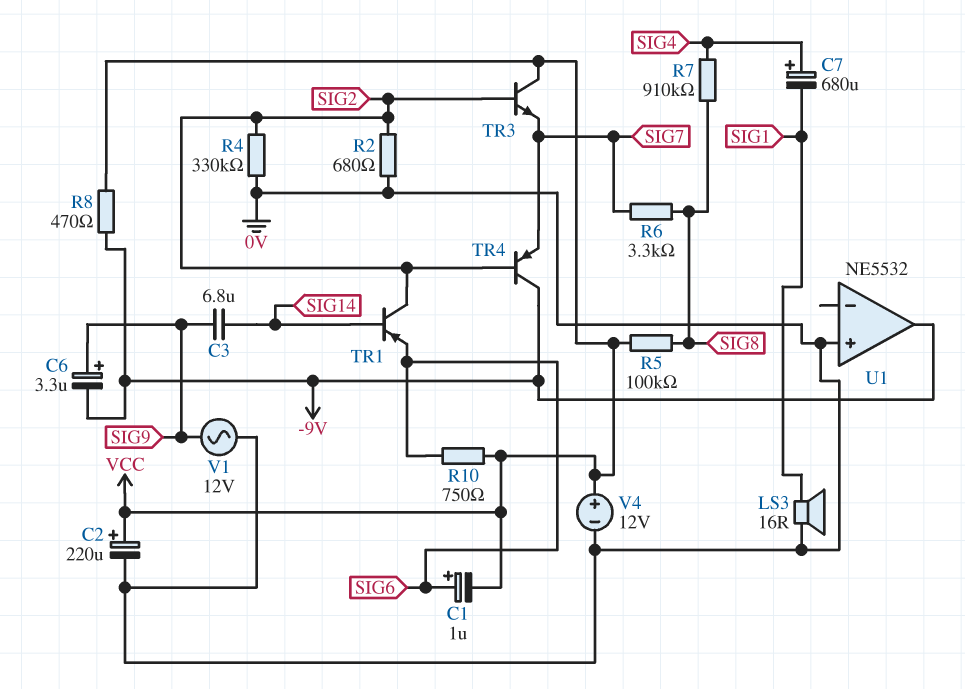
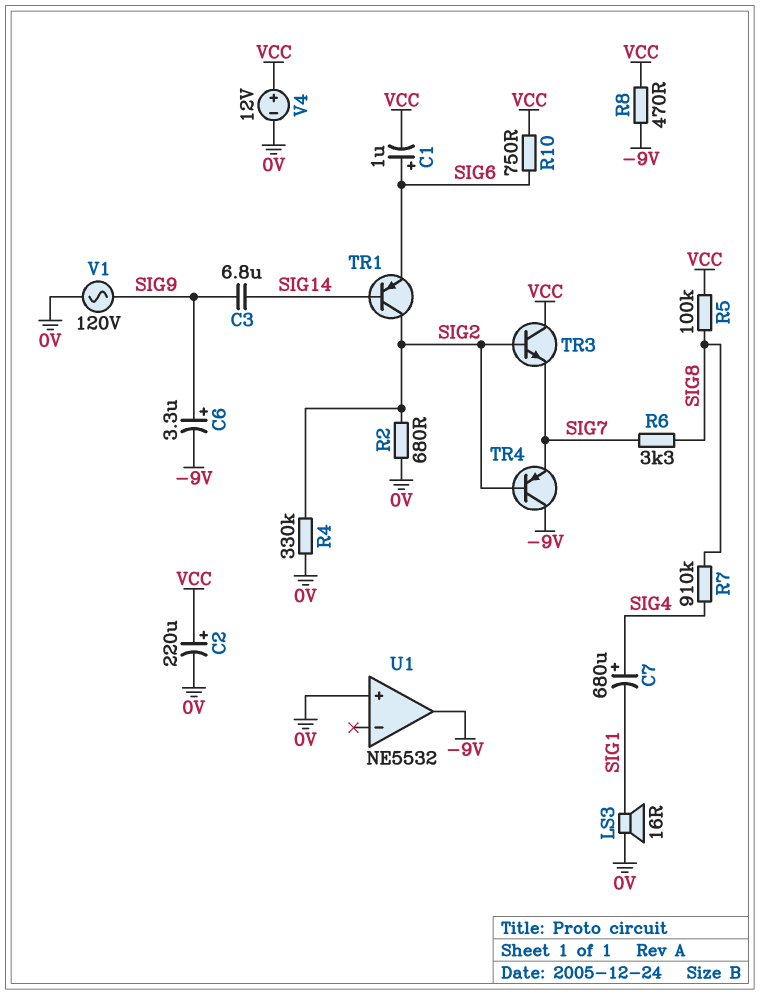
V1: AC 12V (0V, SIG9) -> AC 120V (0V, SIG9)

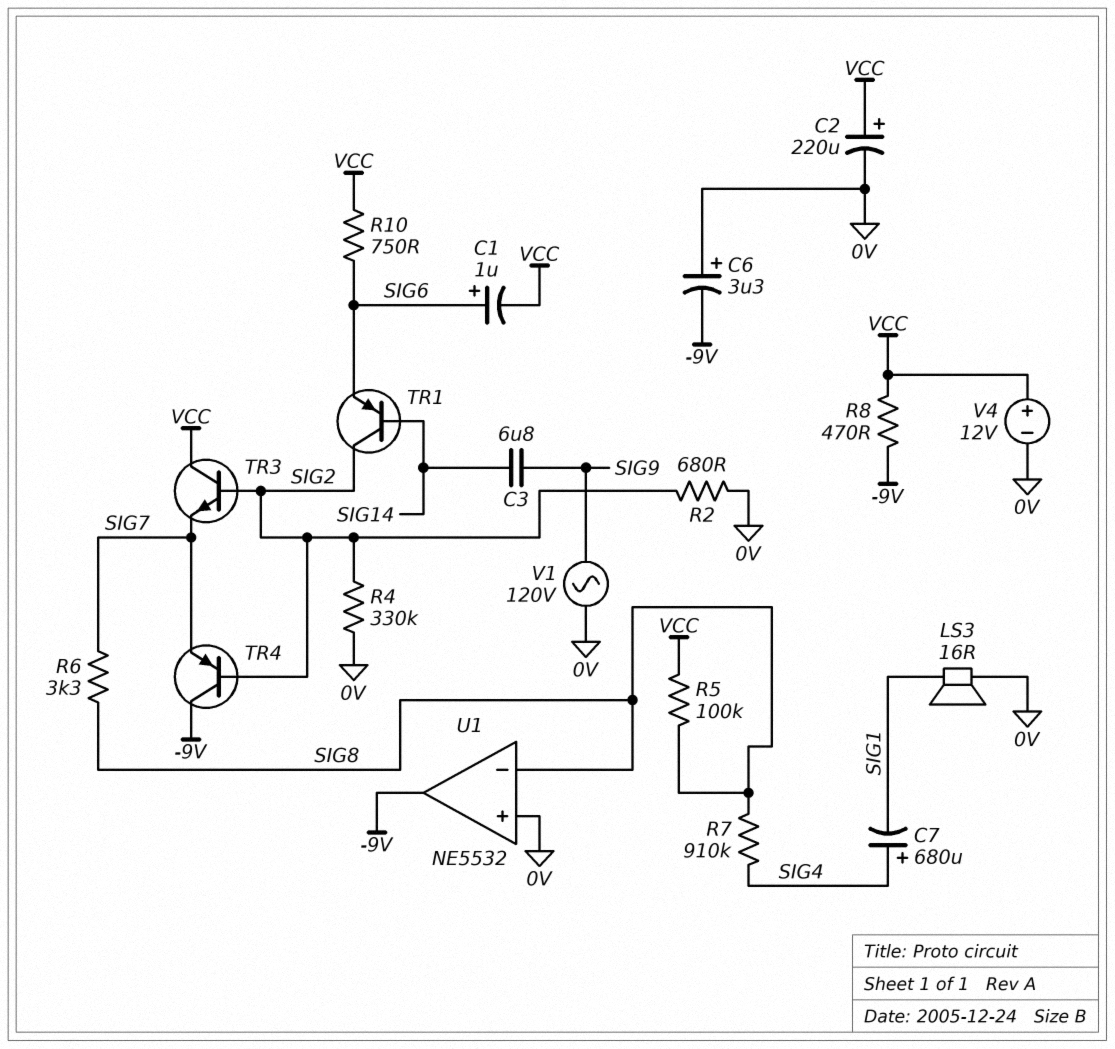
C6: 3.3uF (plus SIG9, minus -9V) -> 3.3uF (plus 0V, minus -9V)
U1 pin in-: none -> SIG8

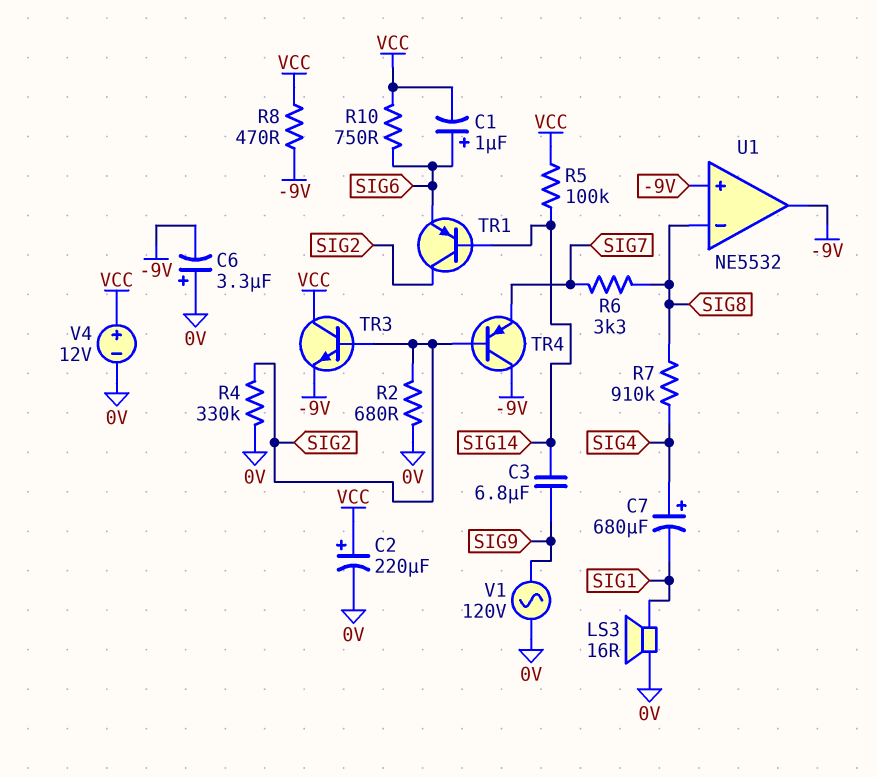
R5: 100k (SIG8, VCC) -> 100k (SIG14, VCC)
TR3: NPN (B SIG2, C VCC, E SIG7) -> NPN (B SIG2, C VCC, E -9V)
U1 pin in+: 0V -> -9V

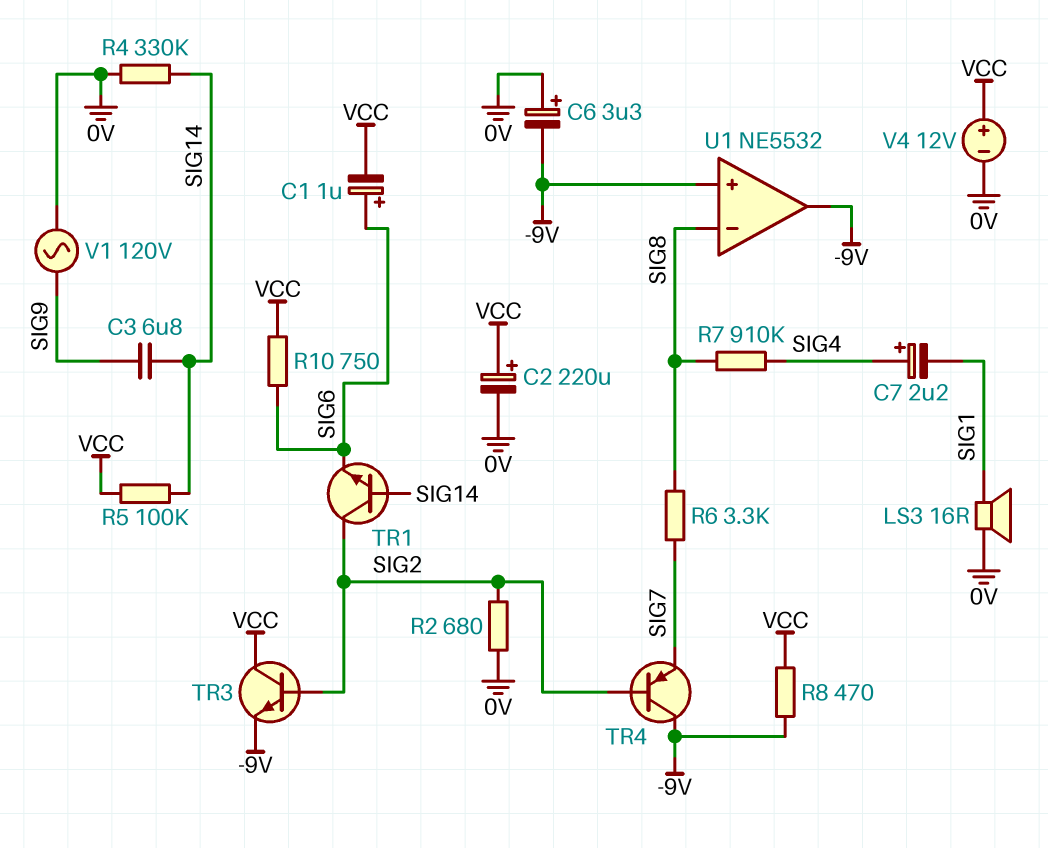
C7: 680uF (plus SIG4, minus SIG1) -> 2.2uF (plus SIG4, minus SIG1)
R4: 330k (0V, SIG2) -> 330k (0V, SIG14)
TR1: PNP (B SIG14, C SIG2, E SIG6) -> NPN (B SIG14, C SIG2, E SIG6)

